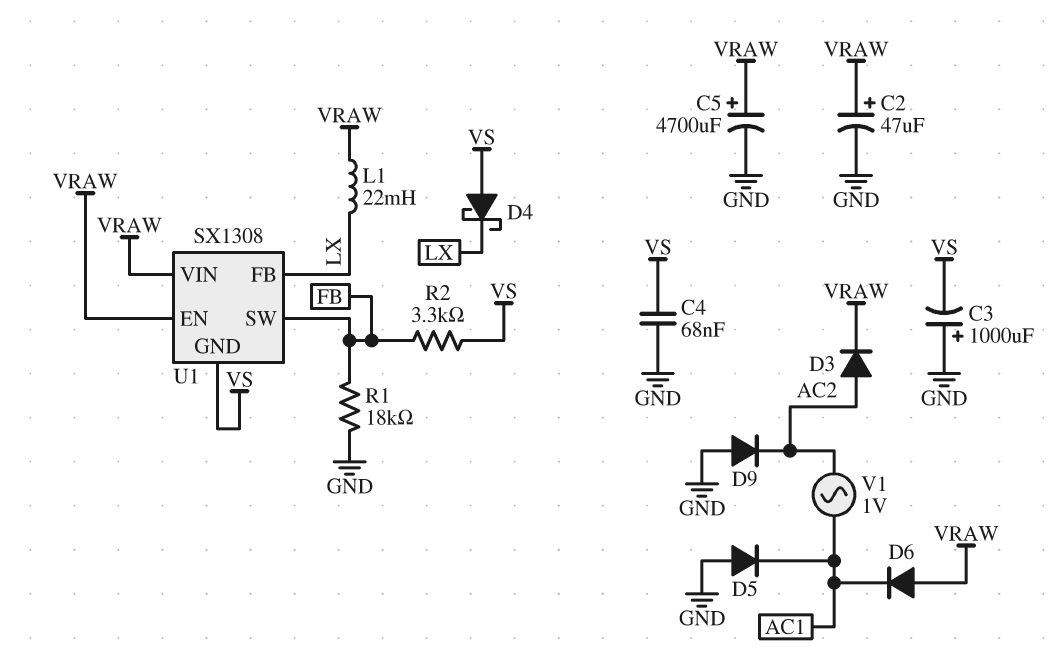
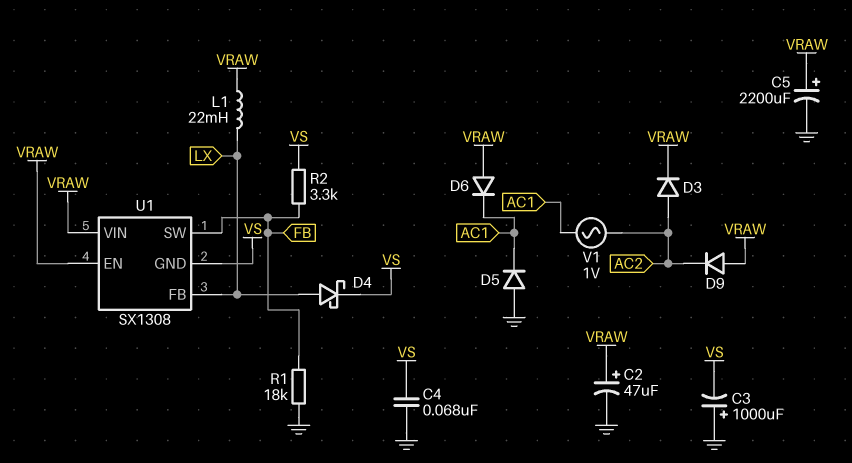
C5: 4700uF (plus VRAW, minus GND) -> 2200uF (plus VRAW, minus GND)
D4: schottky (A VS, K LX) -> schottky (A LX, K VS)
D9: diode (A GND, K AC2) -> diode (A VRAW, K AC2)

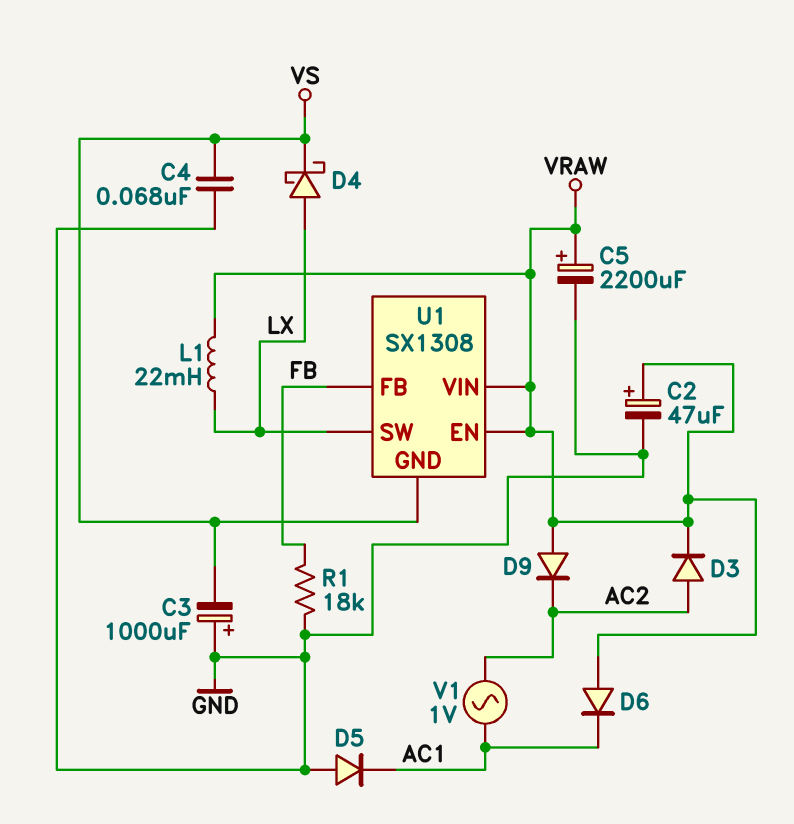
R2: 3.3k (FB, VS) -> none
U1 pin FB: LX -> FB
U1 pin SW: FB -> LX

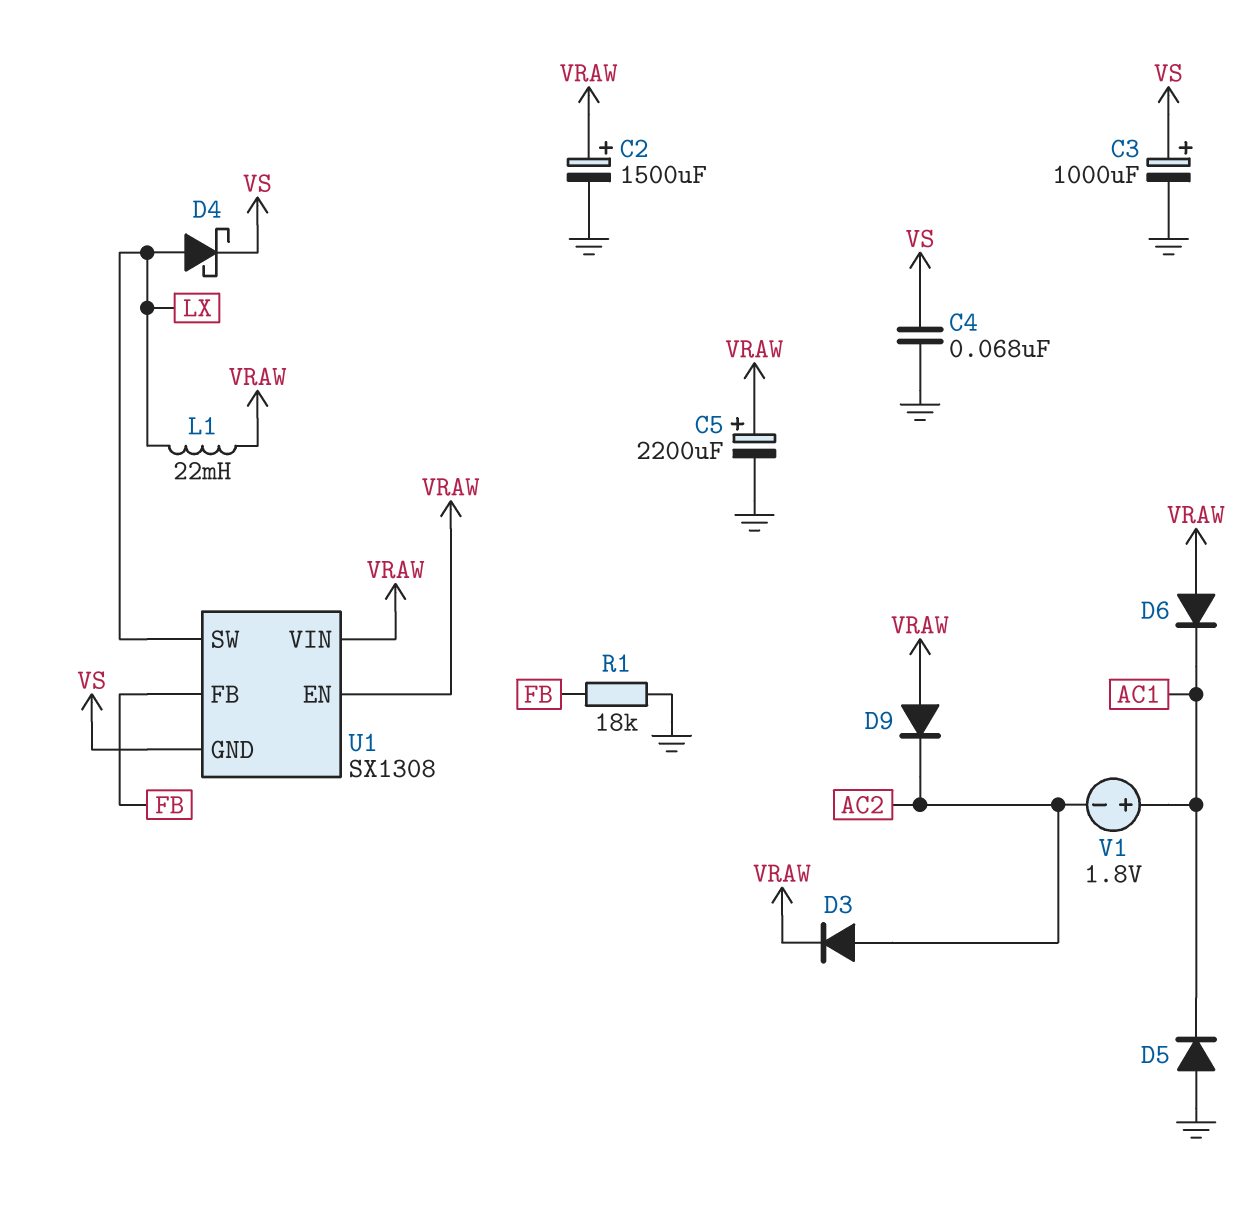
C2: 47uF (plus VRAW, minus GND) -> 1500uF (plus VRAW, minus GND)
C3: 1000uF (plus GND, minus VS) -> 1000uF (plus VS, minus GND)
V1: AC 1V (AC1, AC2) -> 1.8V (plus AC1, minus AC2)

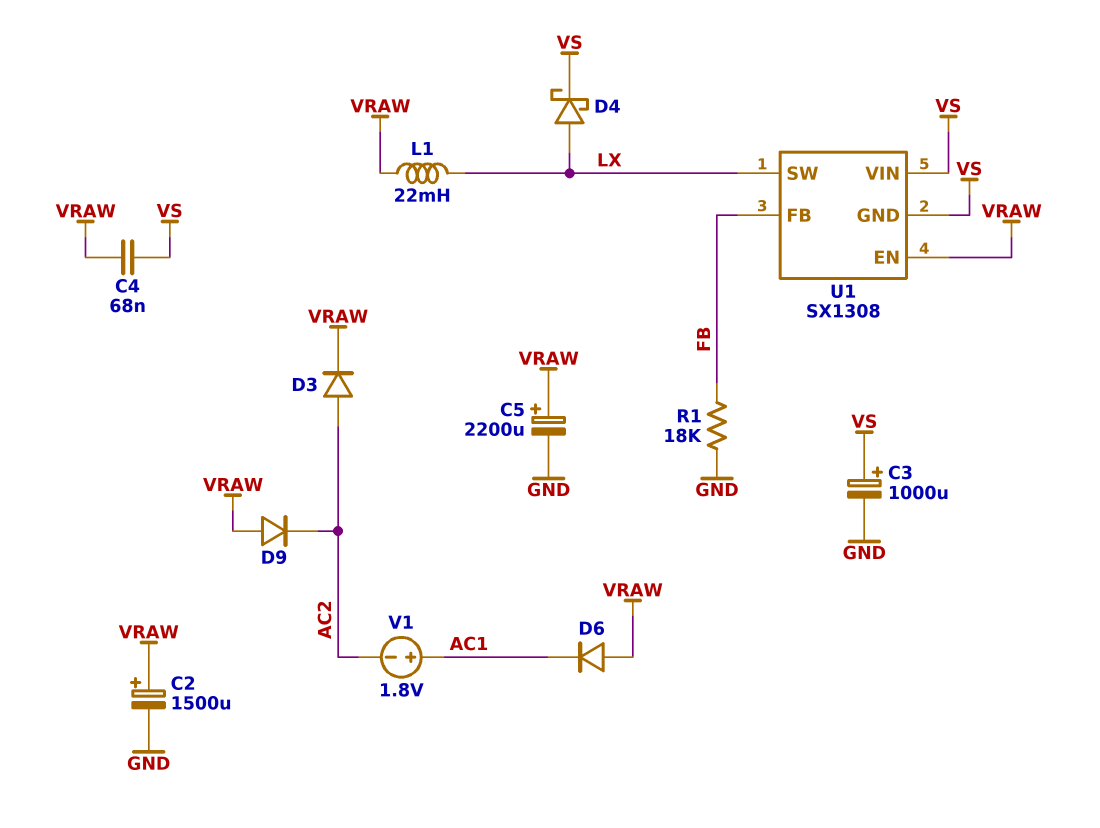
C4: 68nF (GND, VS) -> 68nF (VRAW, VS)
D5: diode (A GND, K AC1) -> none
U1 pin VIN: VRAW -> VS

